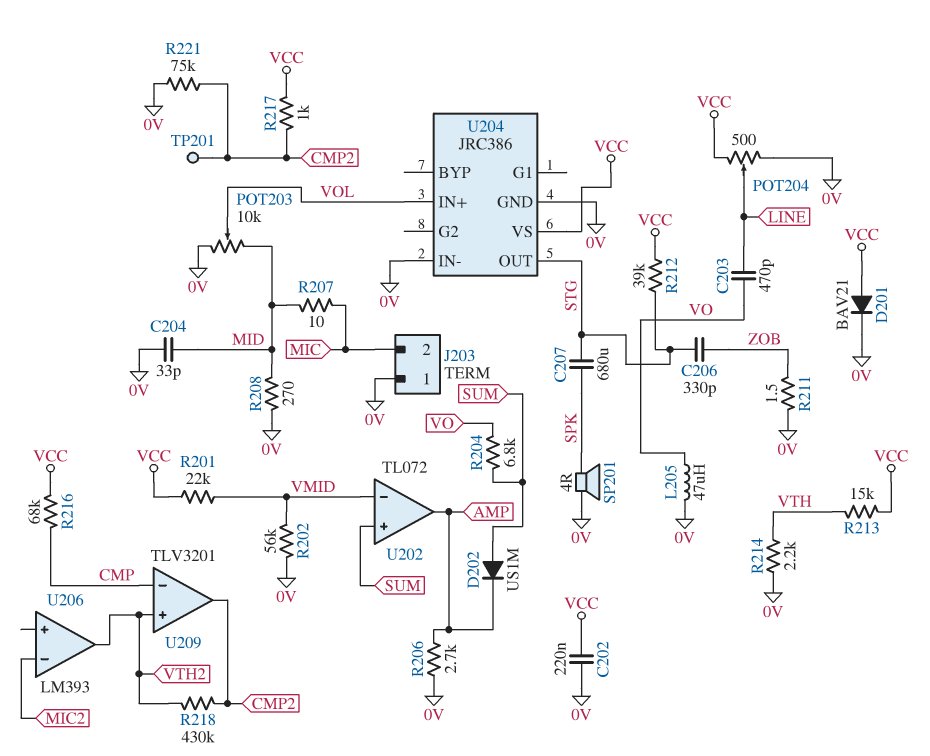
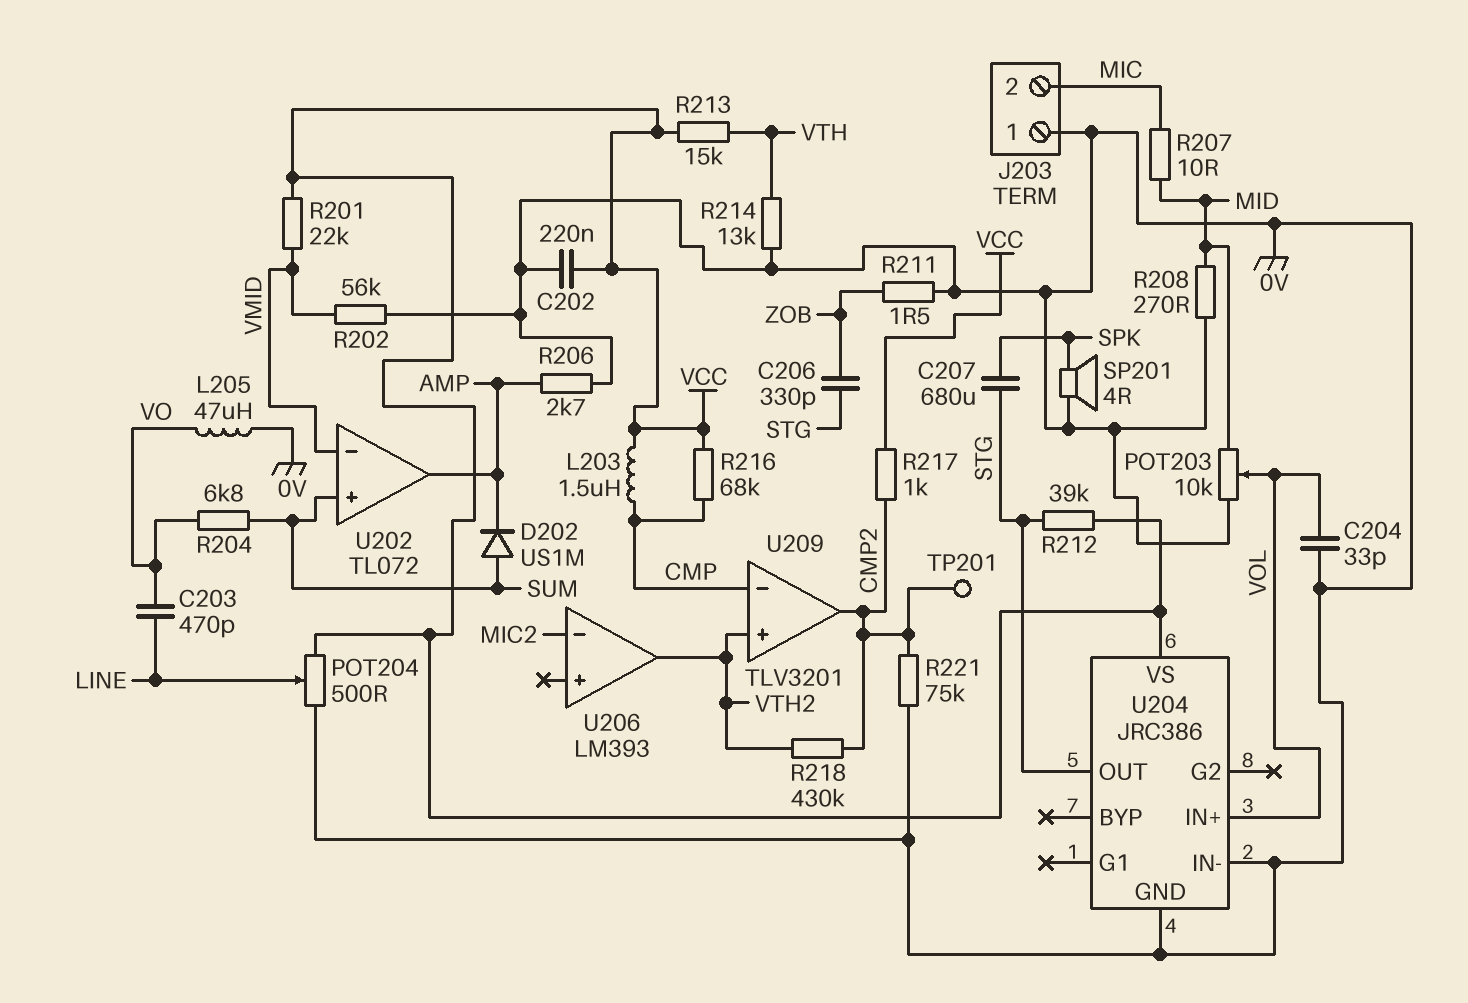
C204: 33pF (0V, MID) -> 33pF (0V, VOL)
D201: diode BAV21 (A VCC, K 0V) -> none
L203: none -> 1.5uH (CMP, VCC)
R214: 2.2k (0V, VTH) -> 13k (0V, VTH)

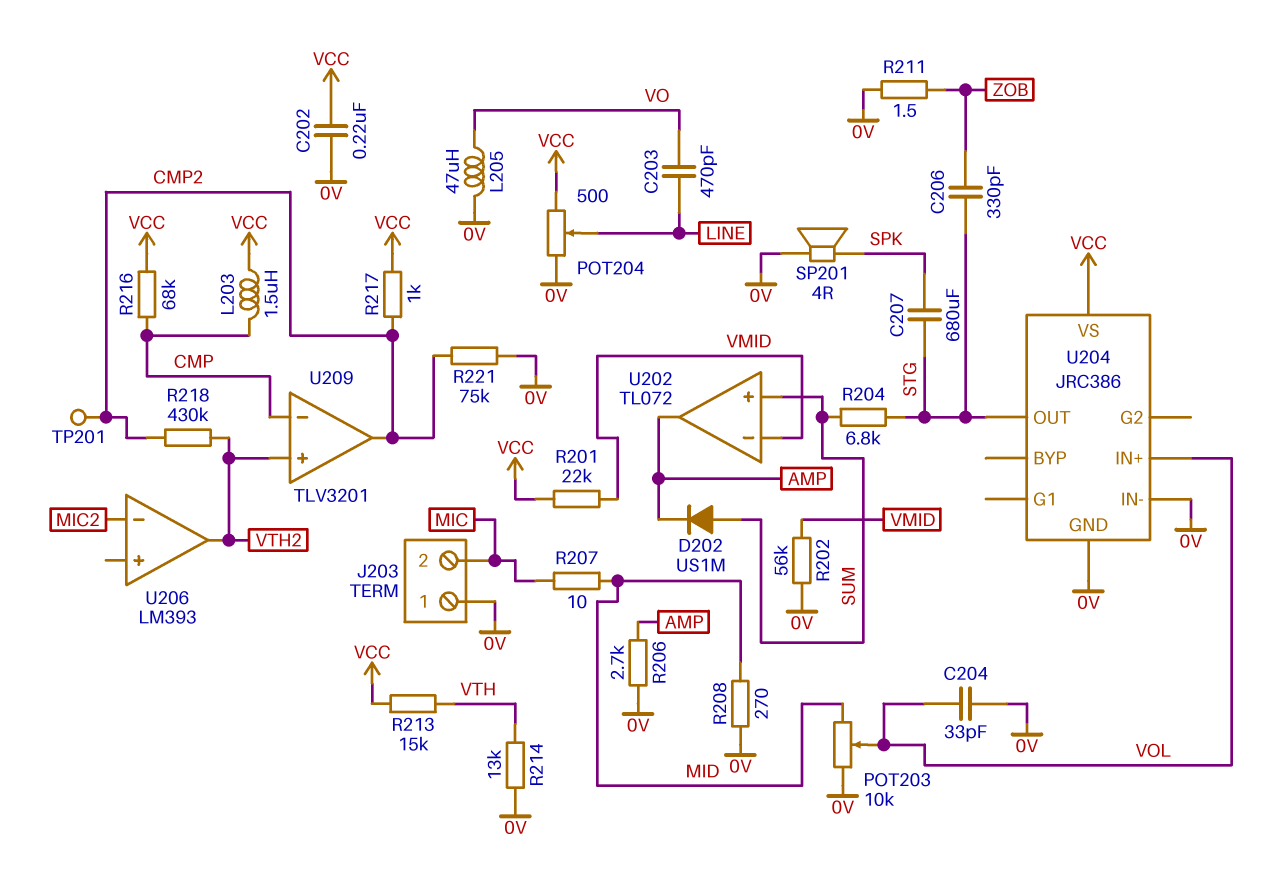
R204: 6.8k (SUM, VO) -> 6.8k (STG, SUM)
R212: 39k (STG, VCC) -> none

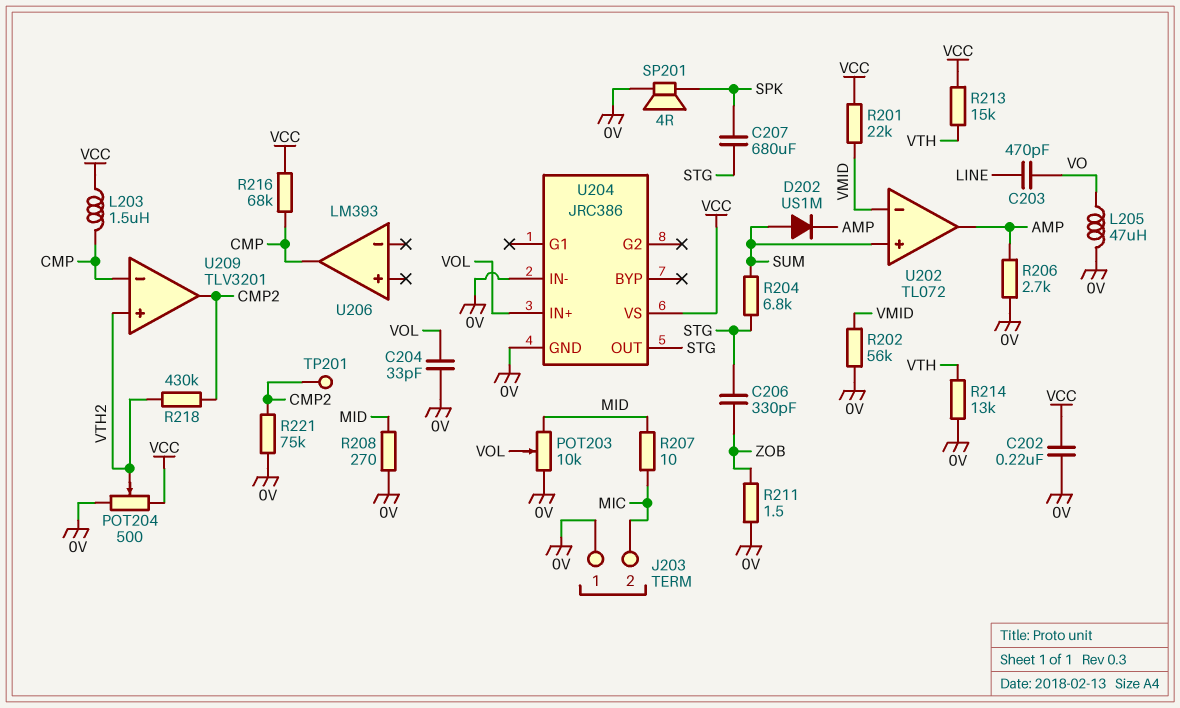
POT204: 500 (0V, VCC, wiper LINE) -> 500 (0V, VCC, wiper VTH2)
R217: 1k (CMP2, VCC) -> none
U206 pin in-: MIC2 -> none
U206 pin out: VTH2 -> CMP

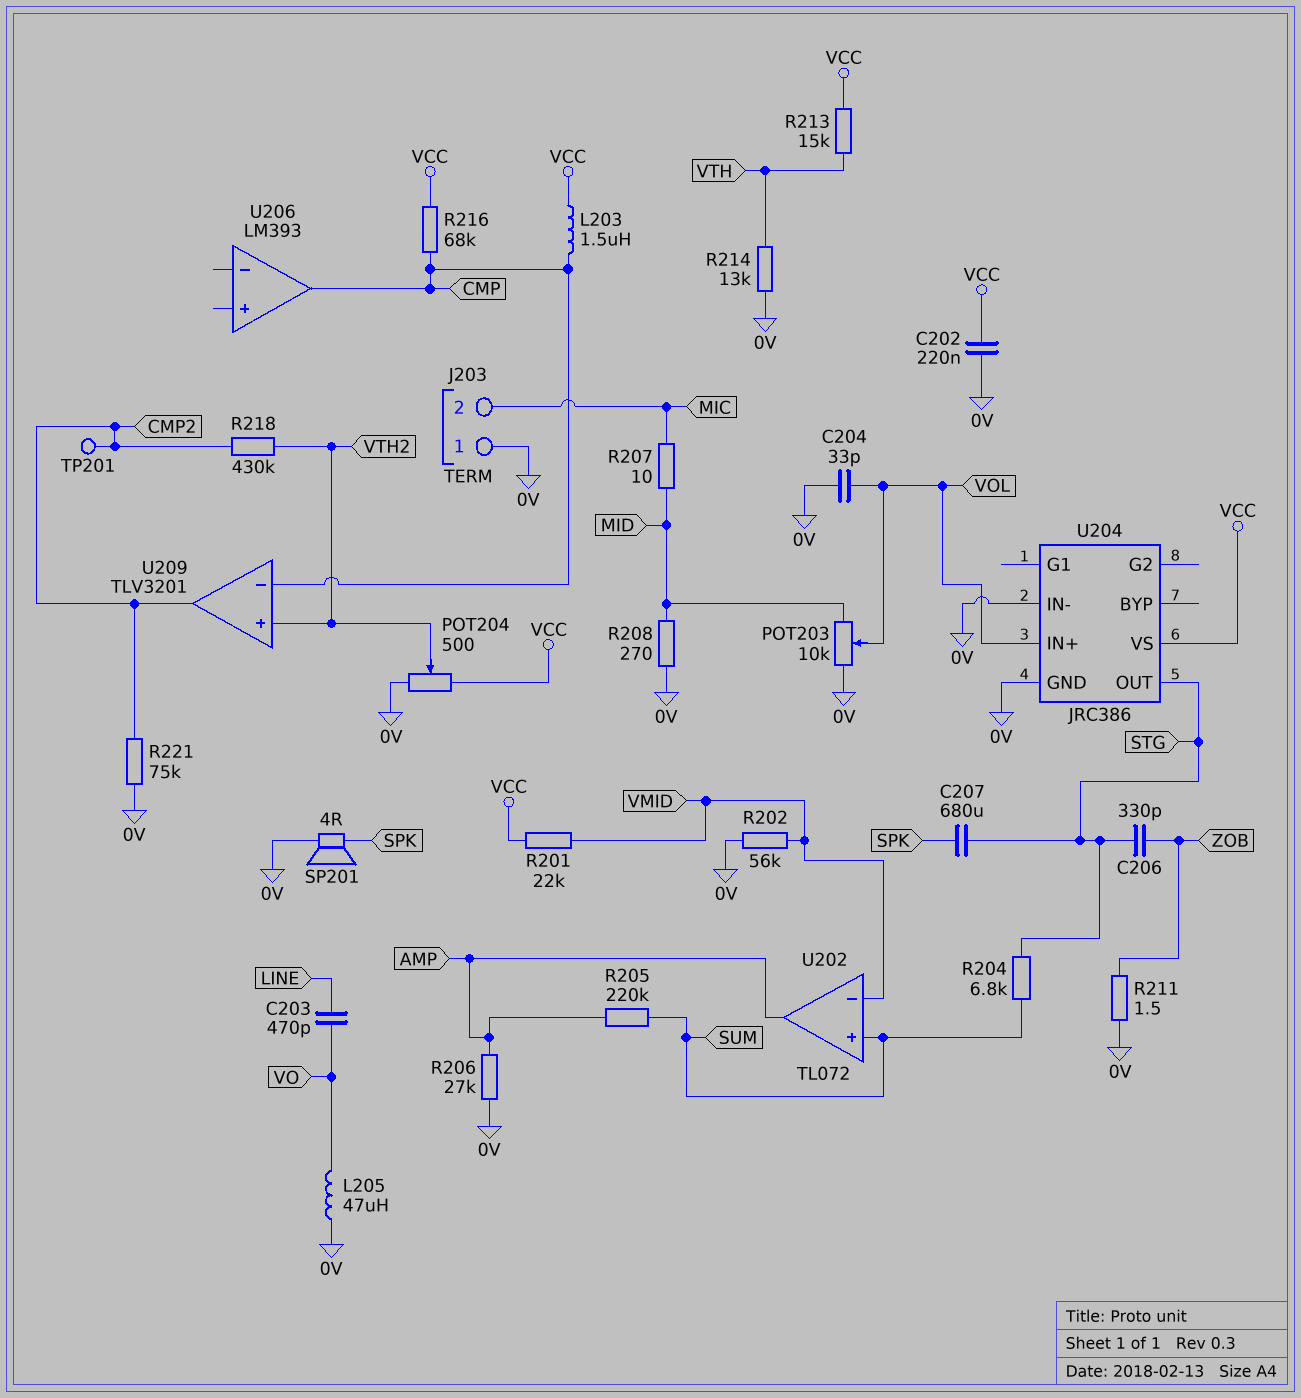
D202: diode US1M (A SUM, K AMP) -> none
R205: none -> 220k (AMP, SUM)
R206: 2.7k (0V, AMP) -> 27k (0V, AMP)

